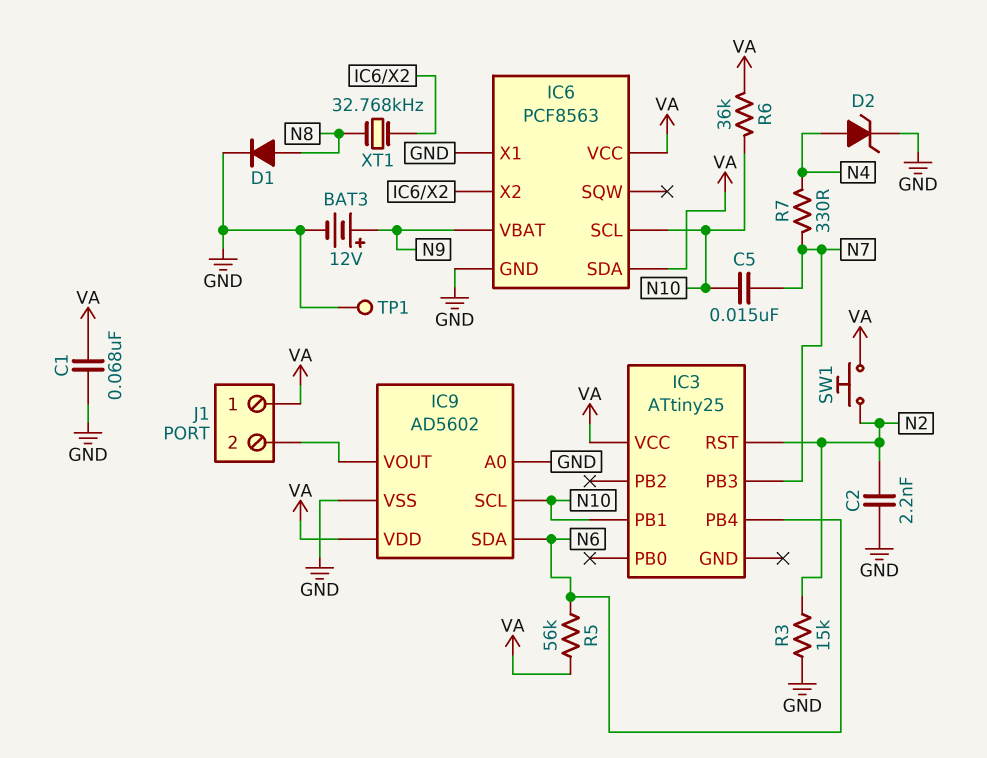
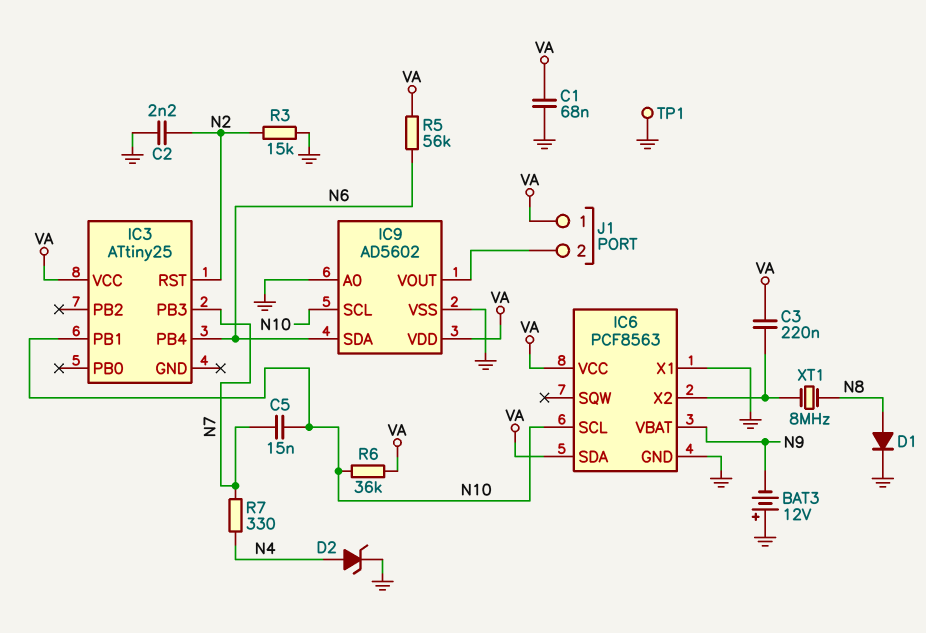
BAT3: 12V (plus N9, minus GND) -> 12V (plus GND, minus N9)
C3: none -> 220nF (IC6/X2, VA)
SW1: button (N2, VA) -> none
XT1: 32.768kHz (IC6/X2, N8) -> 8MHz (IC6/X2, N8)

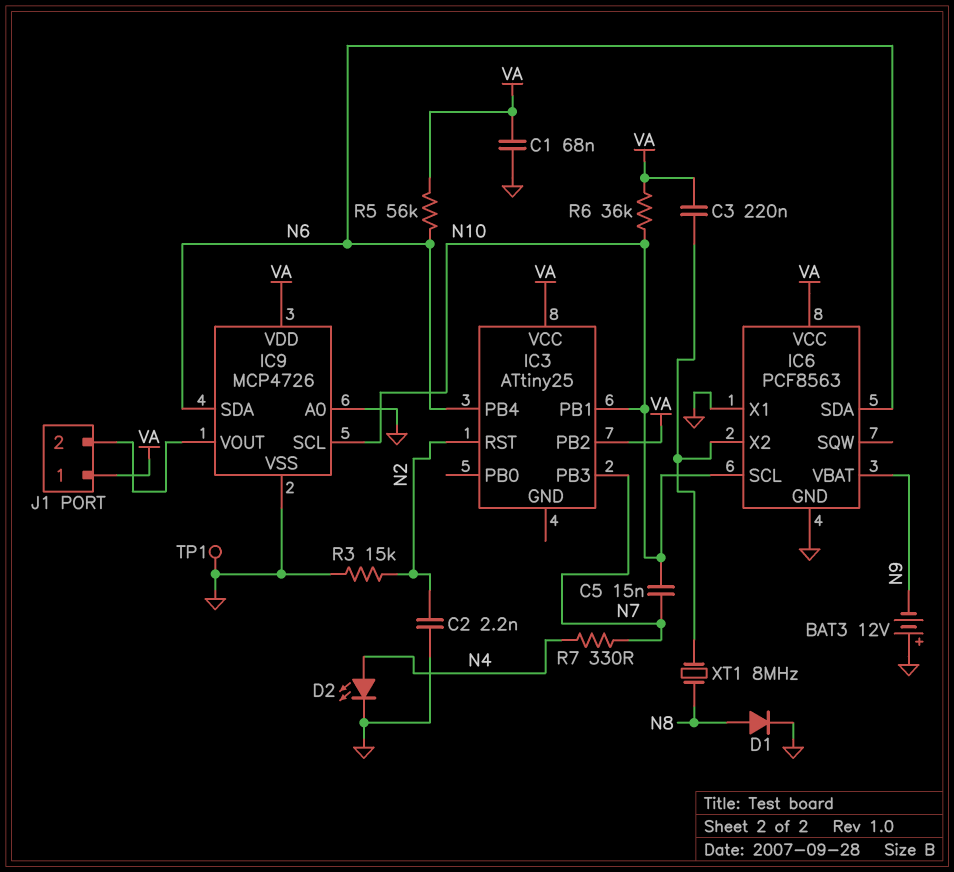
D2: zener (A N4, K GND) -> LED (A N4, K GND)
IC3 pin PB2: none -> VA
IC6 pin SDA: VA -> N6
IC9: AD5602 -> MCP4726

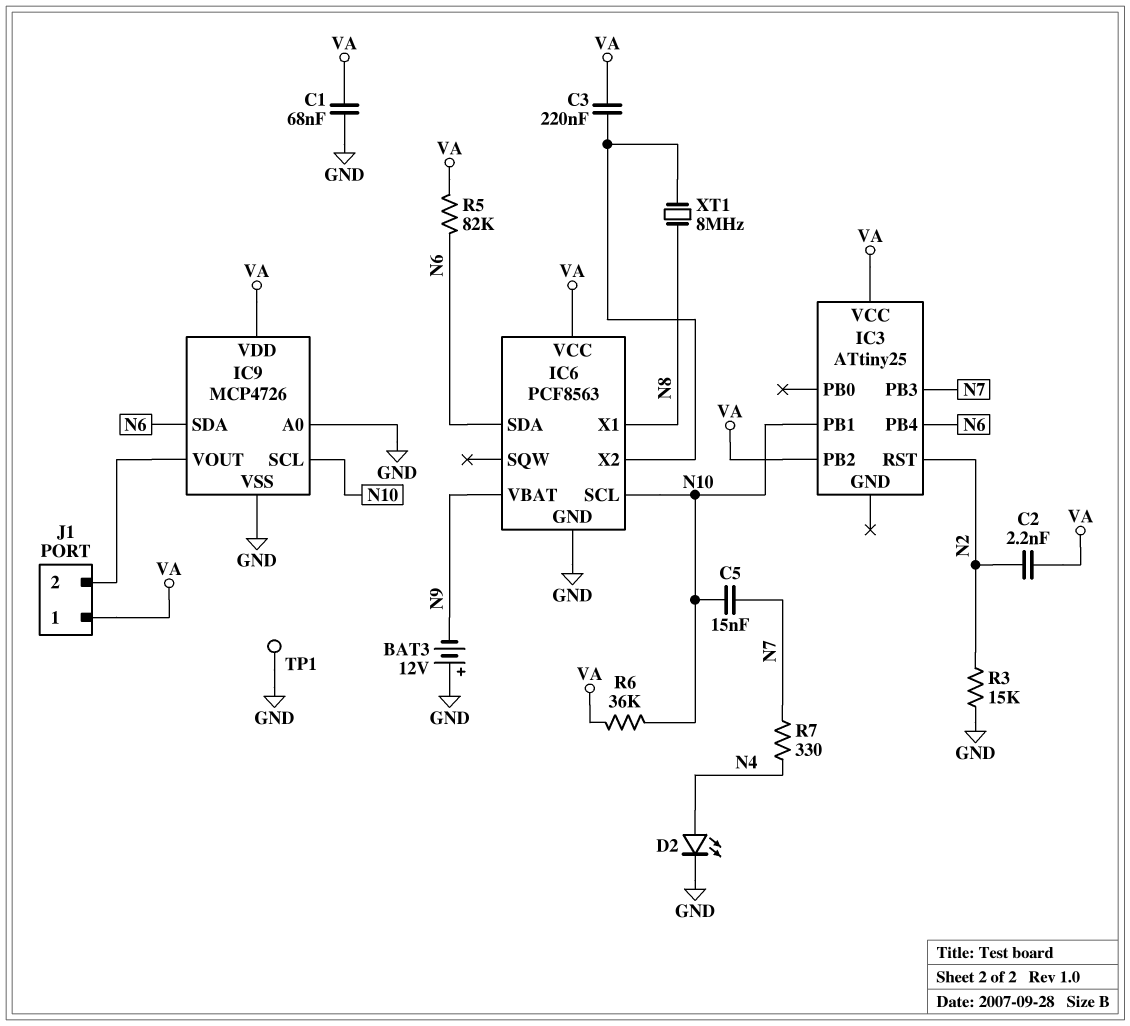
C2: 2.2nF (GND, N2) -> 2.2nF (N2, VA)
D1: diode (A N8, K GND) -> none
IC6 pin X1: GND -> N8
R5: 56k (N6, VA) -> 82k (N6, VA)

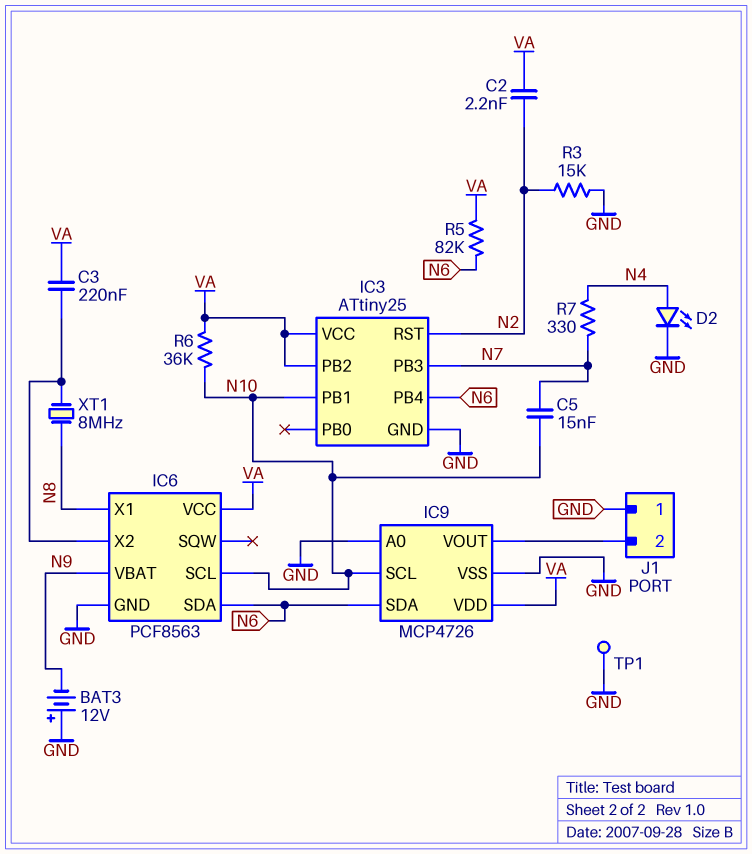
C1: 68nF (GND, VA) -> none
IC3 pin GND: none -> GND
J1 pin 1: VA -> GND

